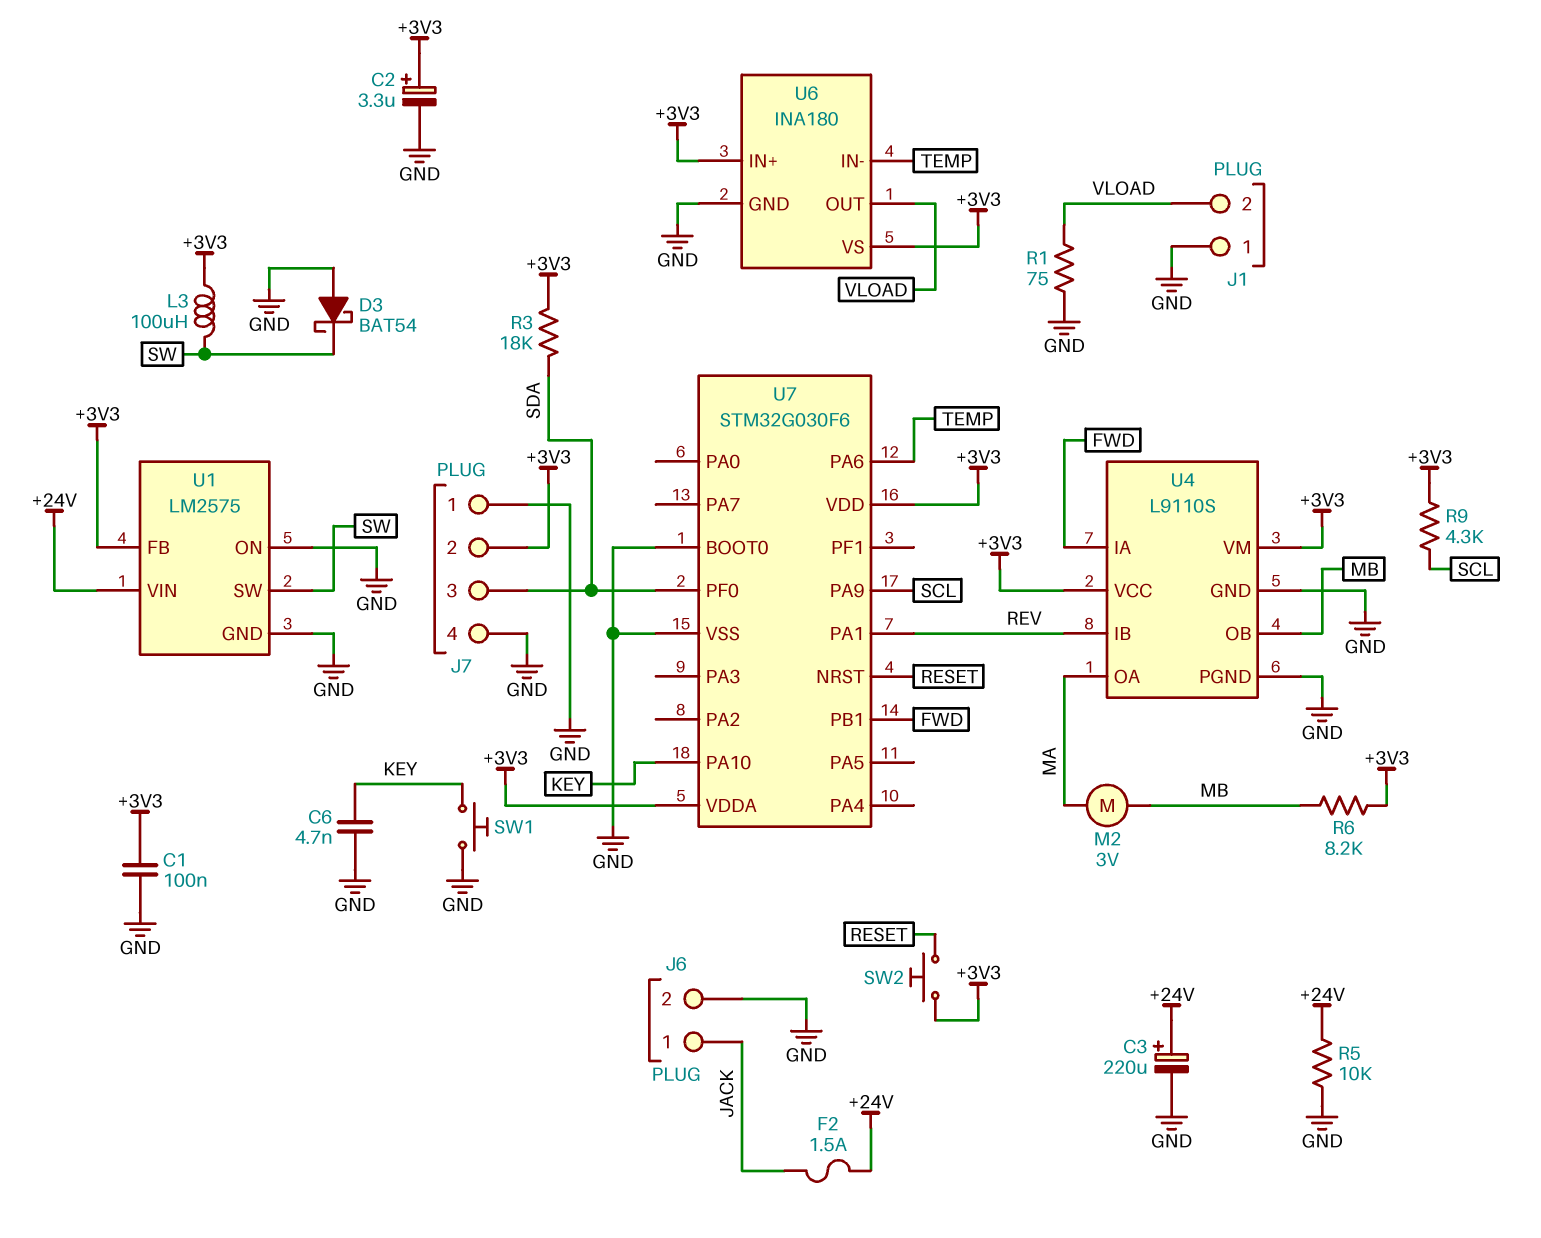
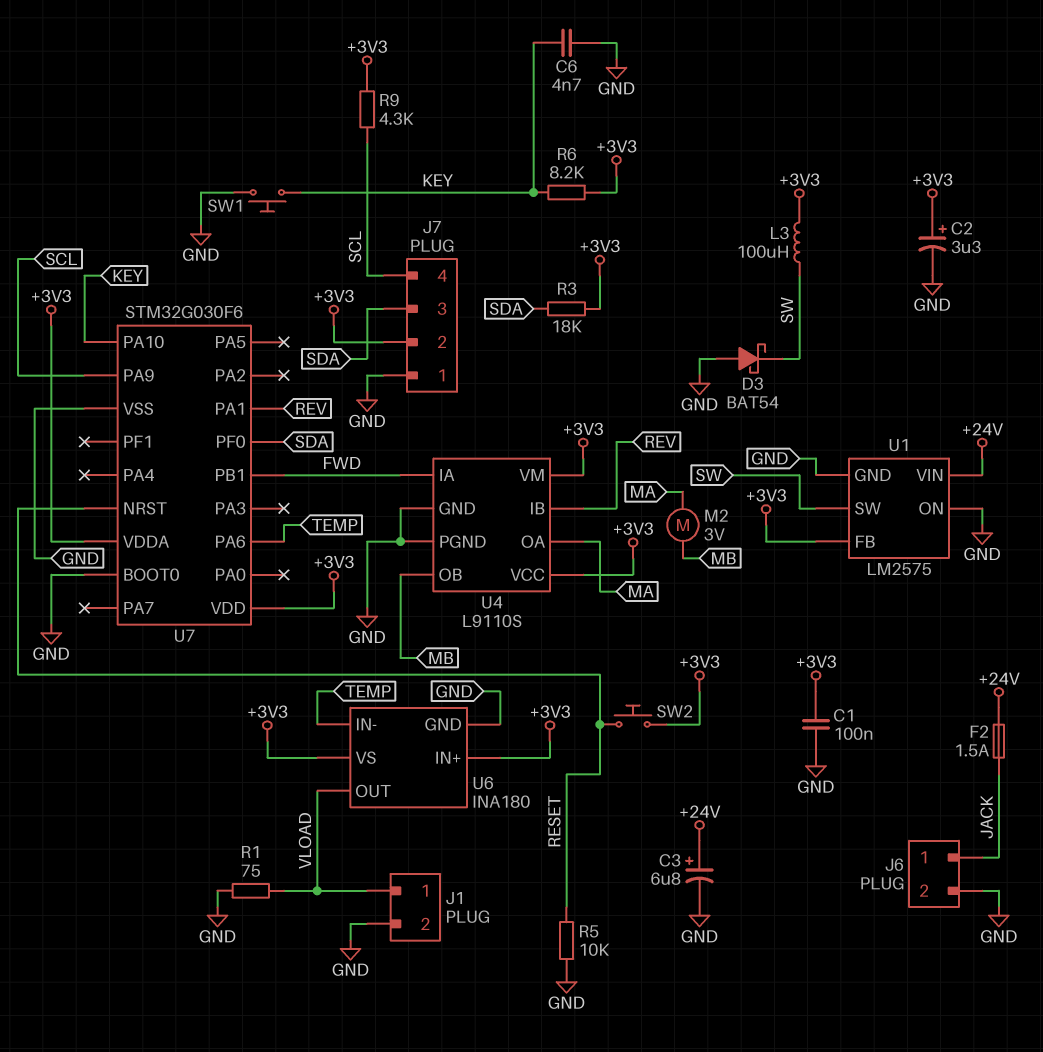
C3: 220uF (plus +24V, minus GND) -> 6.8uF (plus +24V, minus GND)
J1 pin 1: GND -> VLOAD
J1 pin 2: VLOAD -> GND
J7 pin 4: GND -> SCL
R5: 10k (+24V, GND) -> 10k (GND, RESET)
R6: 8.2k (+3V3, MB) -> 8.2k (+3V3, KEY)

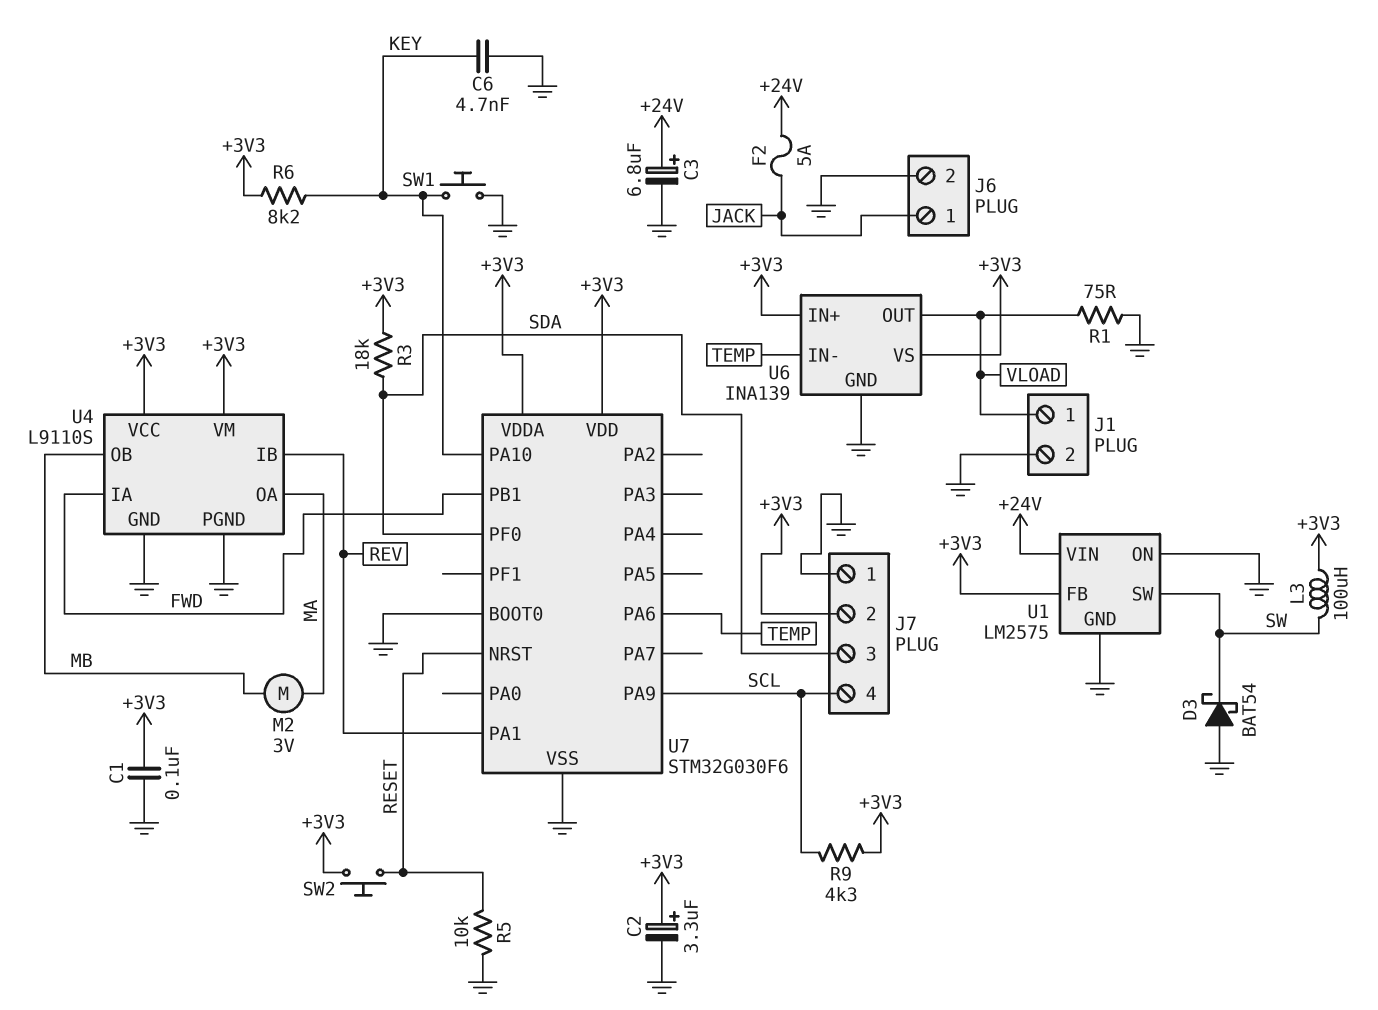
F2: 1.5A (+24V, JACK) -> 5A (+24V, JACK)
U6: INA180 -> INA139

